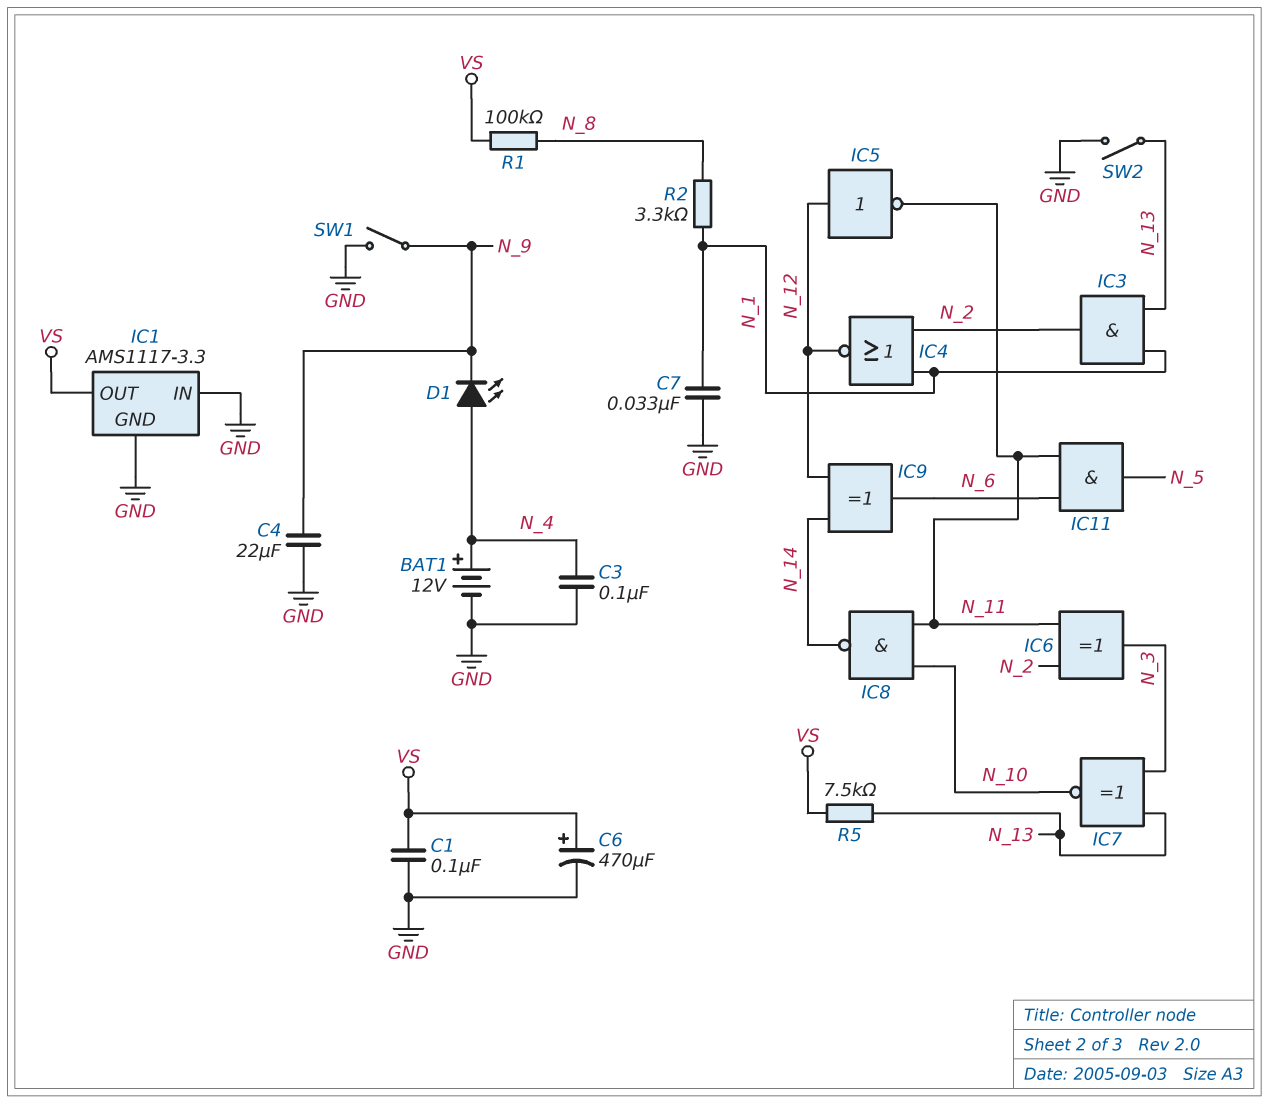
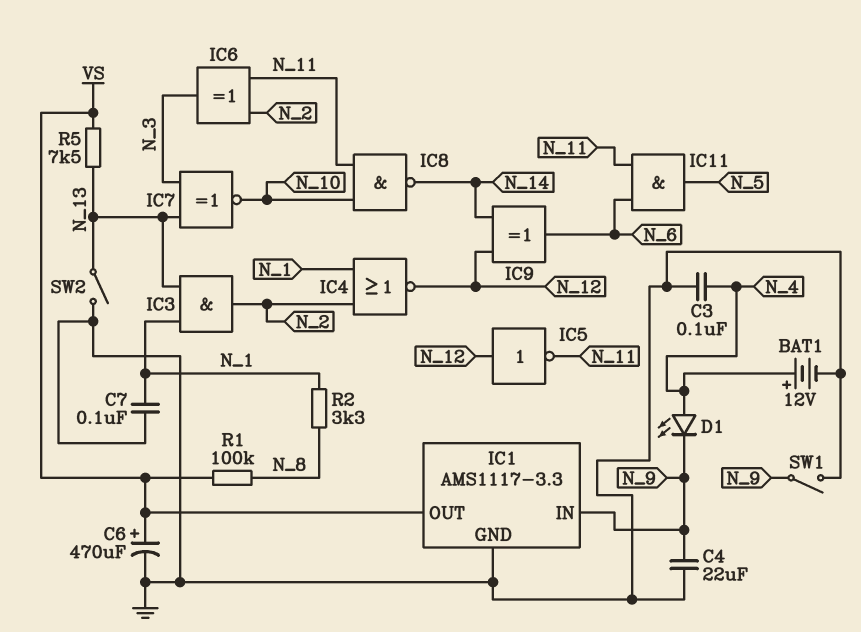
C1: 100nF (GND, VS) -> none
C7: 33nF (GND, N_1) -> 100nF (GND, N_1)
IC1 pin IN: GND -> N_9

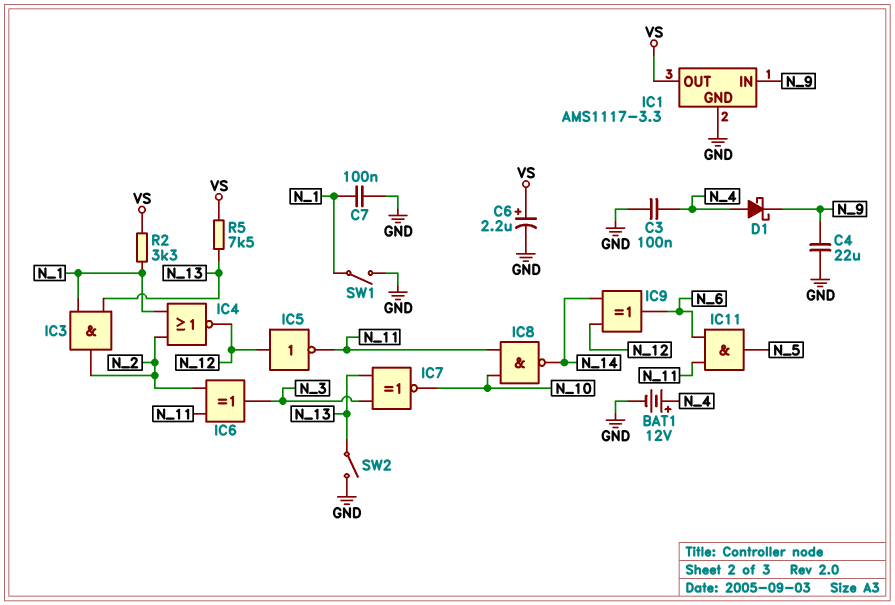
C6: 470uF (plus VS, minus GND) -> 2.2uF (plus VS, minus GND)
D1: LED (A N_4, K N_9) -> schottky (A N_4, K N_9)
R1: 100k (N_8, VS) -> none
R2: 3.3k (N_1, N_8) -> 3.3k (N_1, VS)
SW1: switch (GND, N_9) -> switch (GND, N_1)

